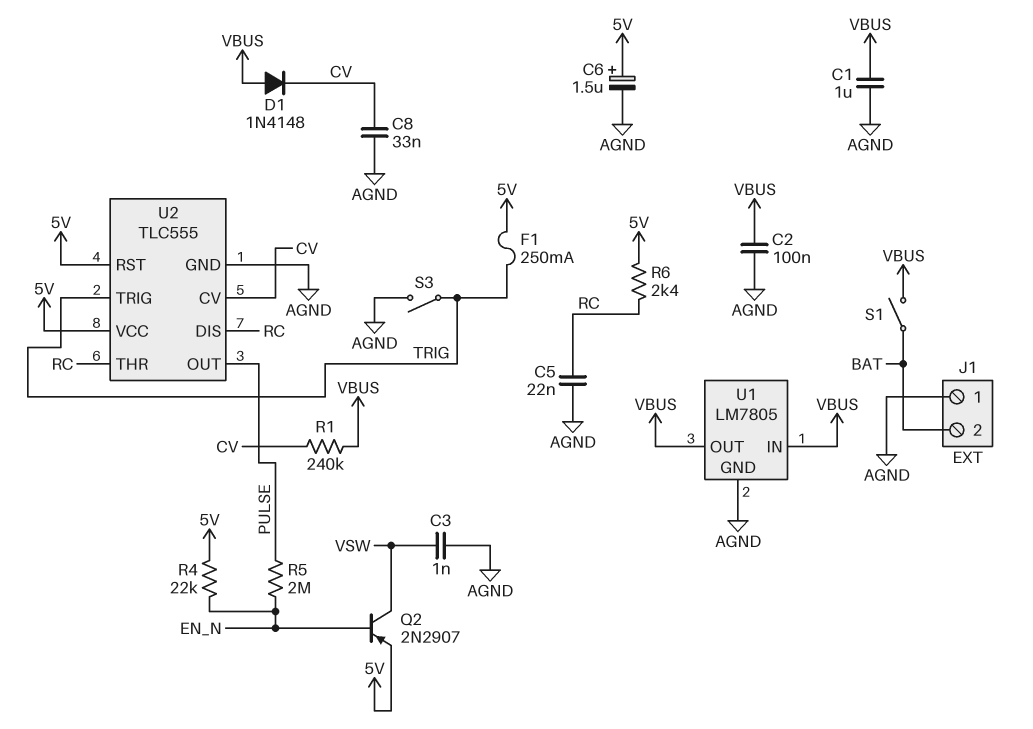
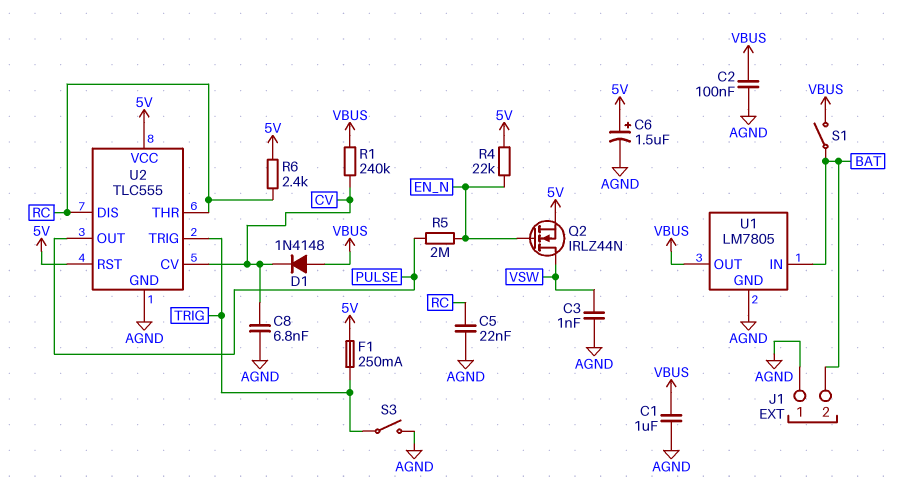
C8: 33nF (AGND, CV) -> 6.8nF (AGND, CV)
Q2: PNP 2N2907 (B EN_N, C VSW, E 5V) -> NMOS IRLZ44N (G EN_N, D VSW, S 5V)
U1 pin IN: VBUS -> BAT

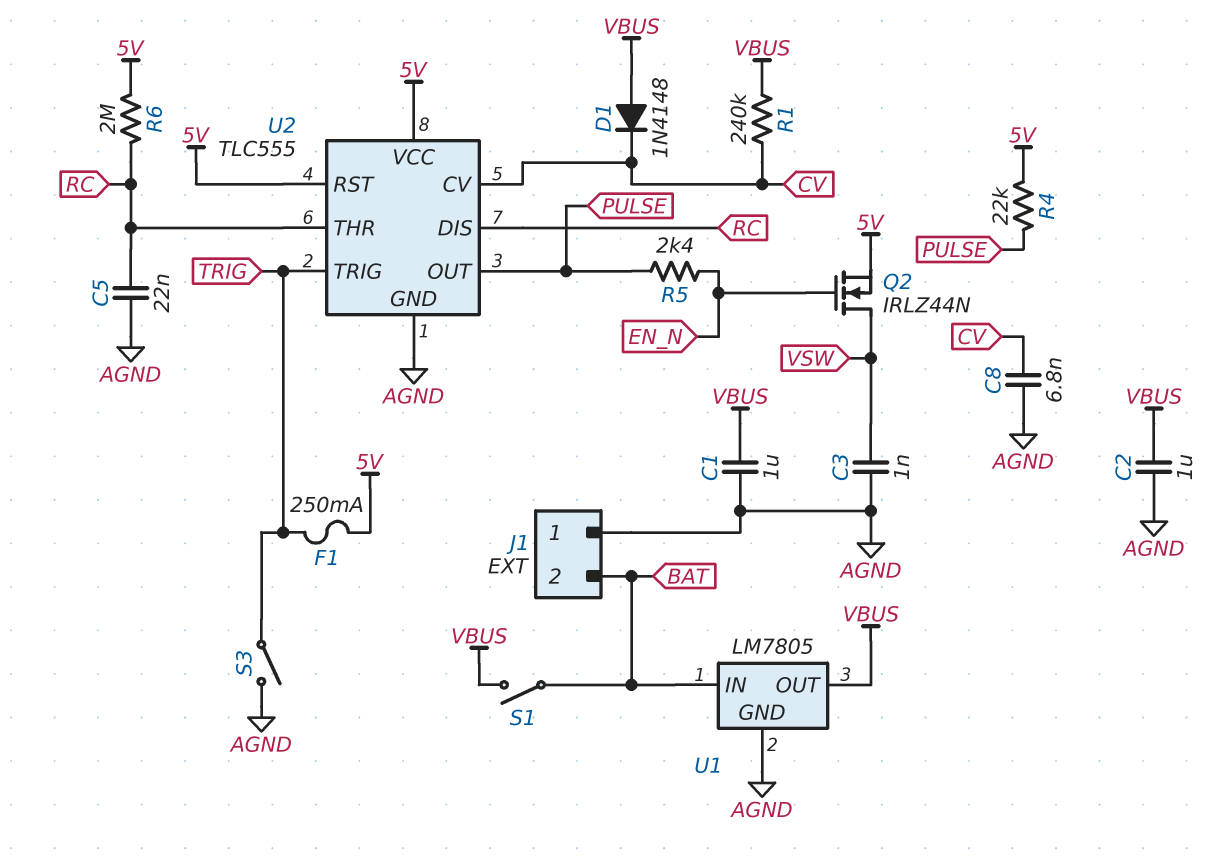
C2: 100nF (AGND, VBUS) -> 1uF (AGND, VBUS)
C6: 1.5uF (plus 5V, minus AGND) -> none
R4: 22k (5V, EN_N) -> 22k (5V, PULSE)
R5: 2M (EN_N, PULSE) -> 2.4k (EN_N, PULSE)
R6: 2.4k (5V, RC) -> 2M (5V, RC)

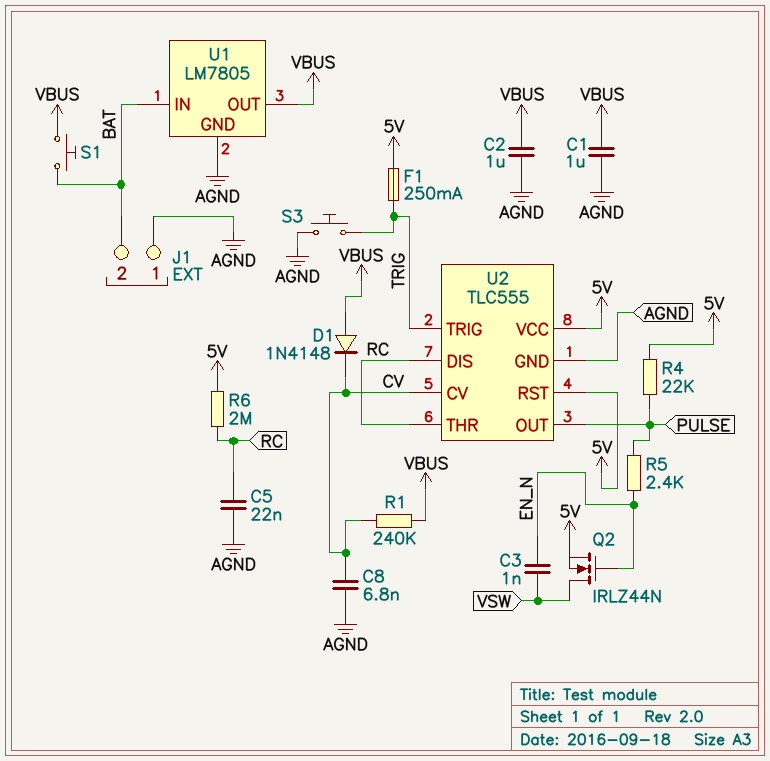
C3: 1nF (AGND, VSW) -> 1nF (EN_N, VSW)
S1: switch (BAT, VBUS) -> button (BAT, VBUS)
S3: switch (AGND, TRIG) -> button (AGND, TRIG)

